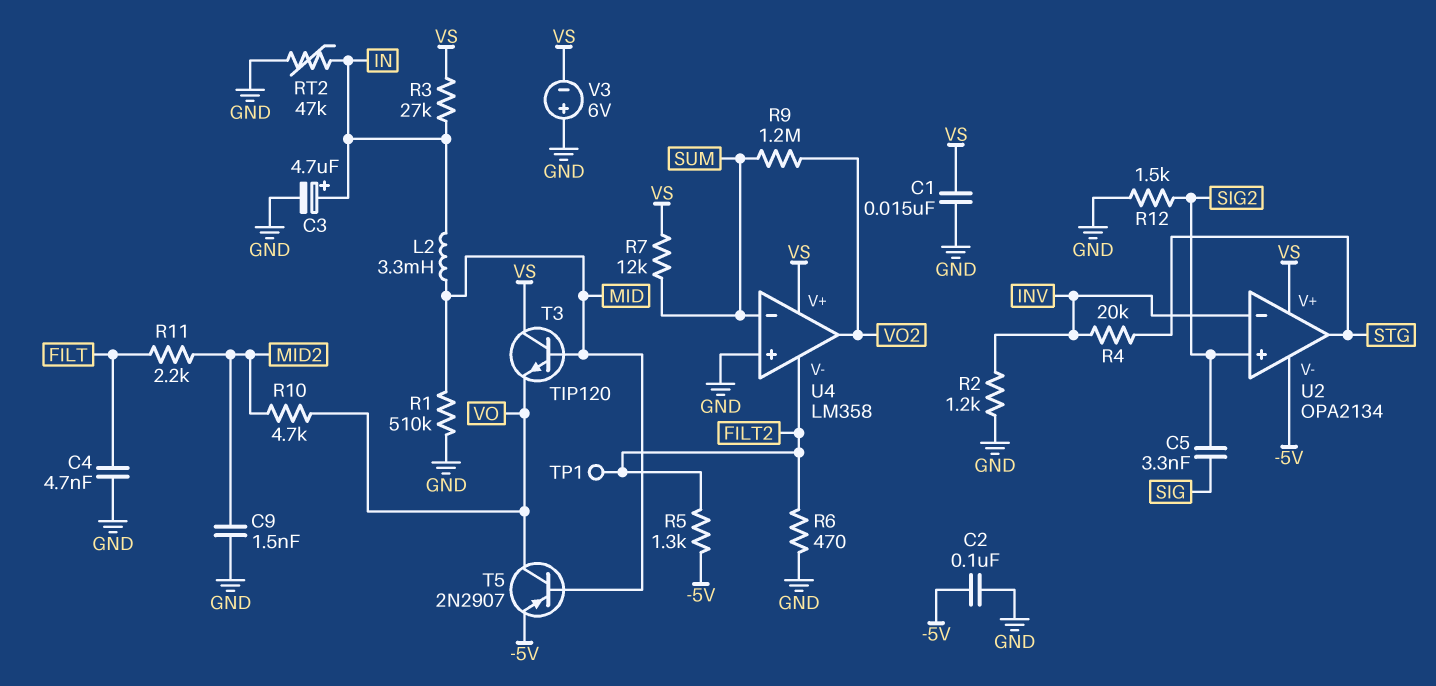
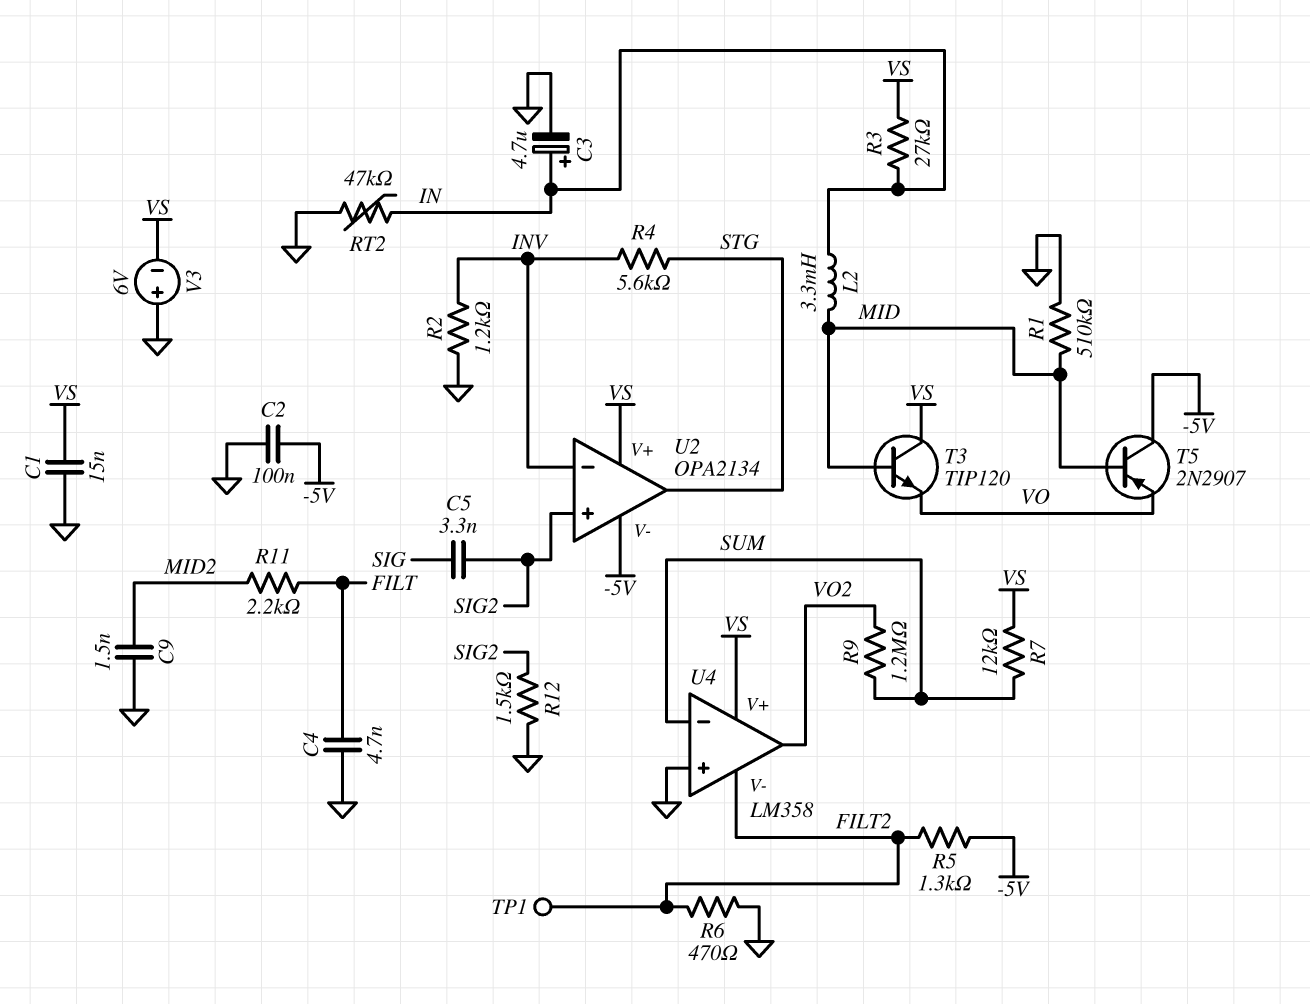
R4: 20k (INV, STG) -> 5.6k (INV, STG)
R10: 4.7k (MID2, VO) -> none
T5: PNP 2N2907 (B MID, C VO, E -5V) -> PNP 2N2907 (B MID, C -5V, E VO)

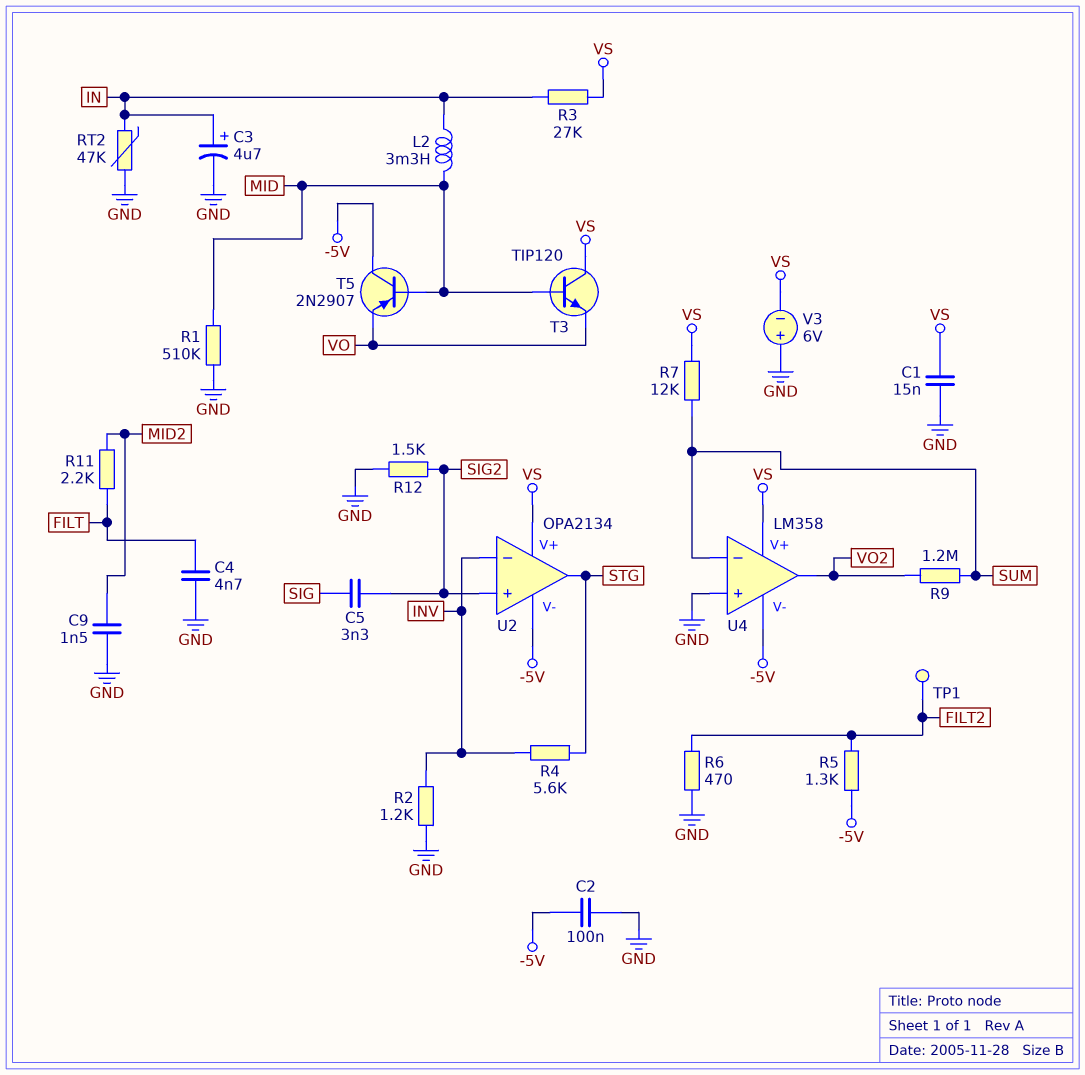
U4 pin V-: FILT2 -> -5V

